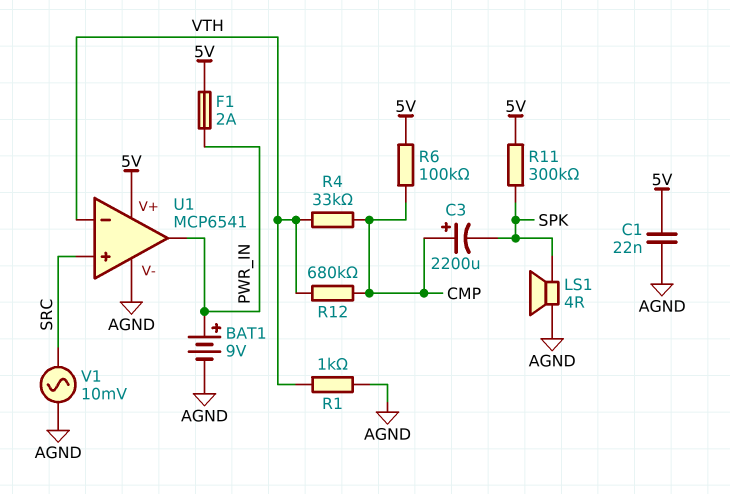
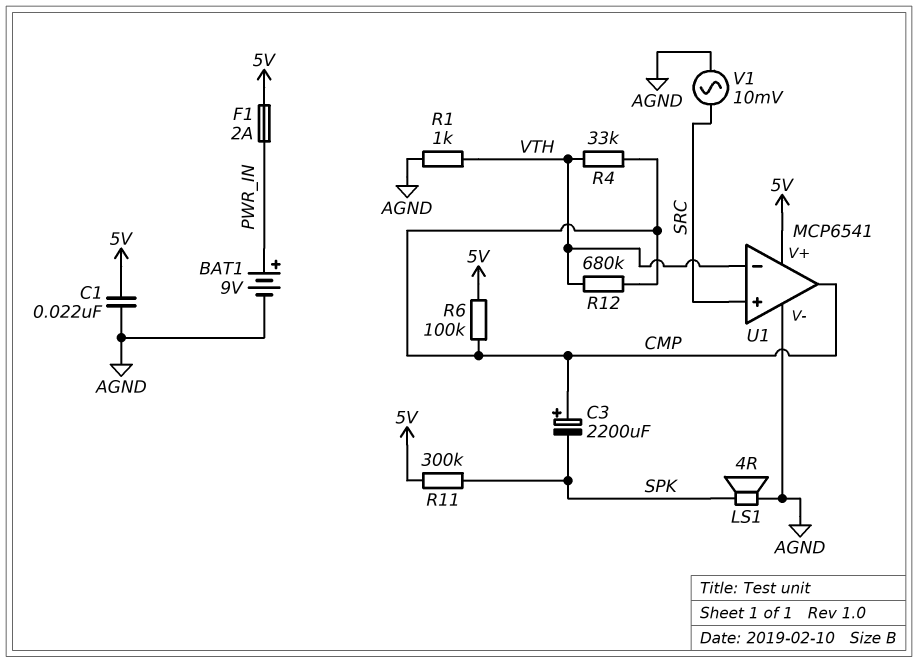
U1 pin out: PWR_IN -> CMP

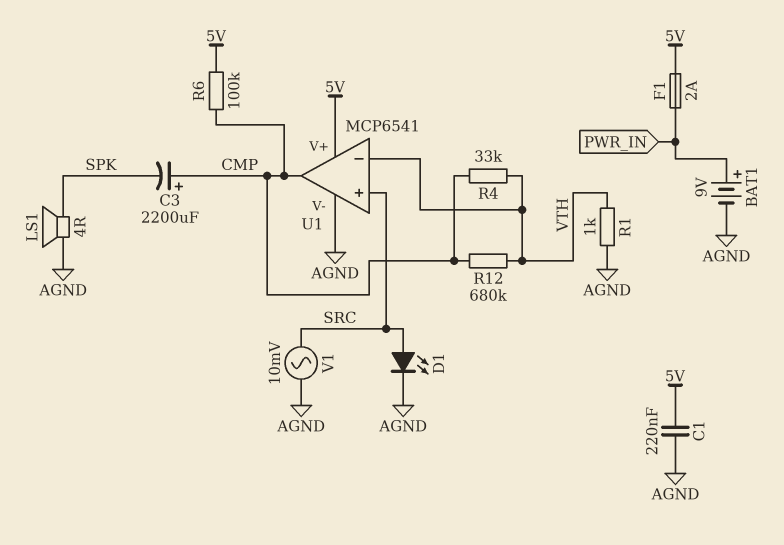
C1: 22nF (5V, AGND) -> 220nF (5V, AGND)
D1: none -> LED (A SRC, K AGND)
R11: 300k (5V, SPK) -> none

